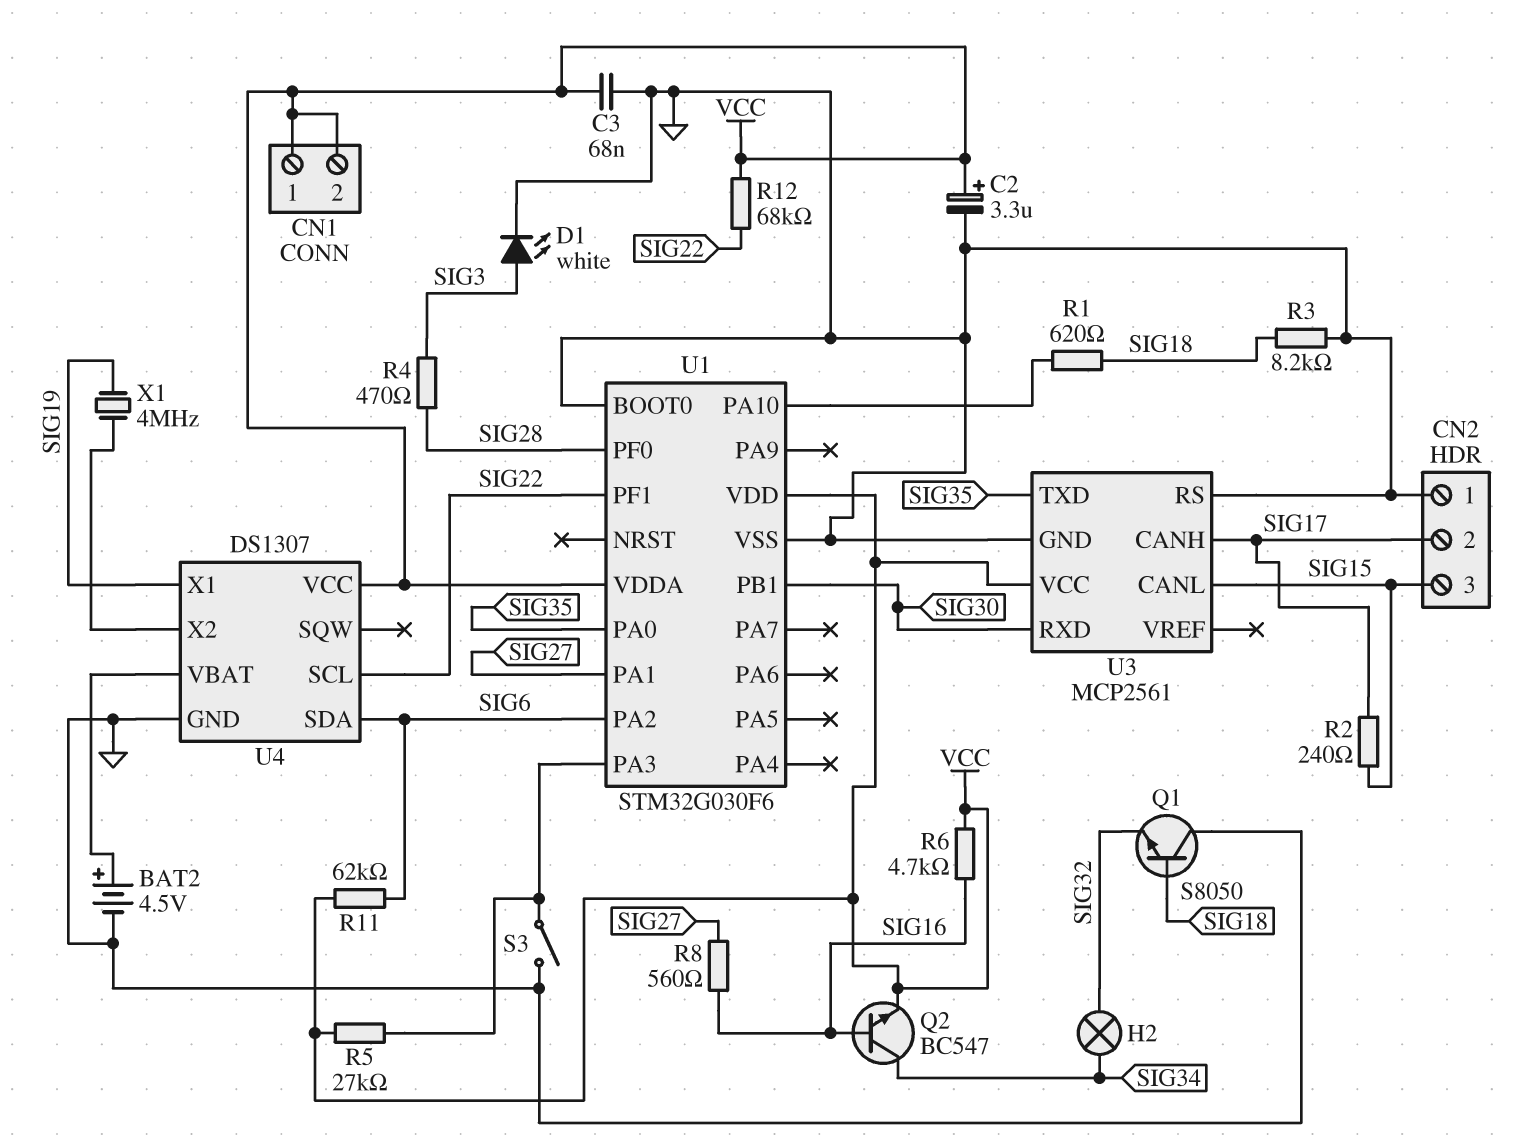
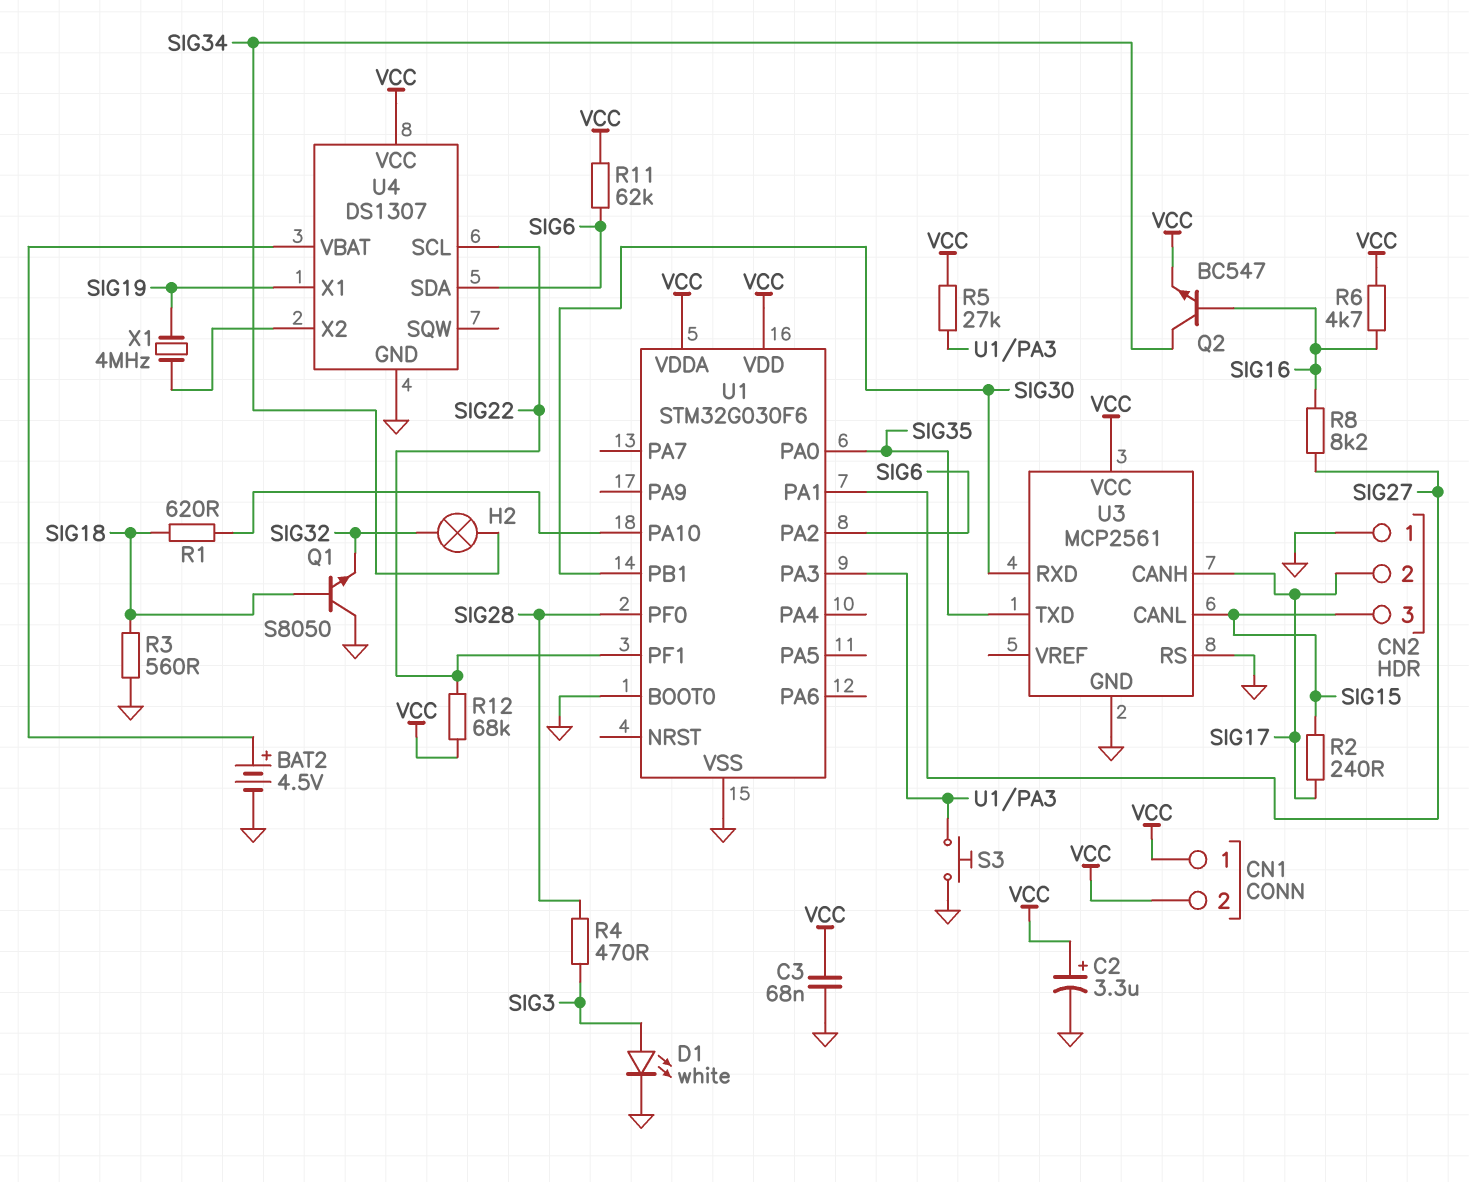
R3: 8.2k (GND, SIG18) -> 560 (GND, SIG18)
R8: 560 (SIG16, SIG27) -> 8.2k (SIG16, SIG27)
S3: switch (GND, U1/PA3) -> button (GND, U1/PA3)

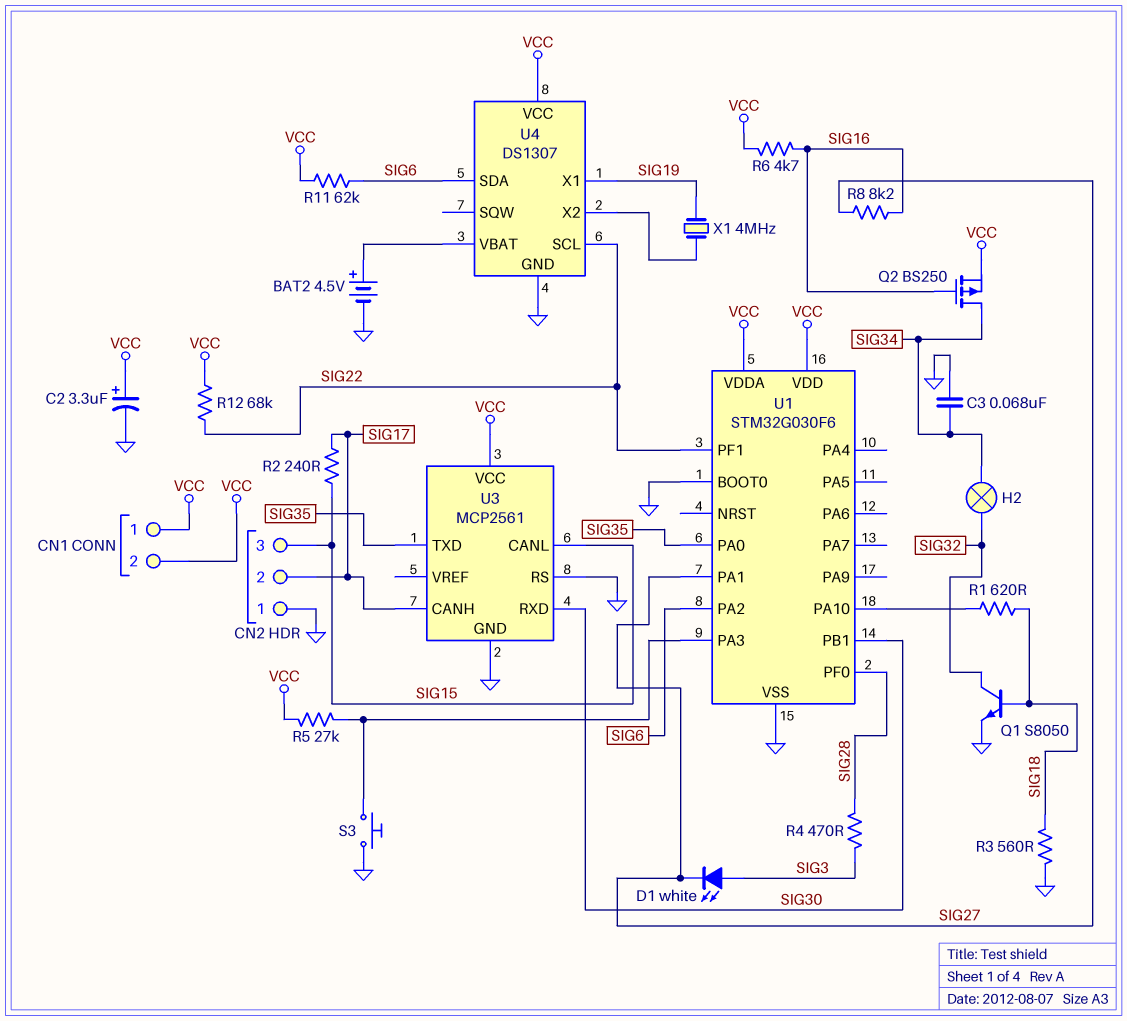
C3: 68nF (GND, VCC) -> 68nF (GND, SIG34)
D1: LED white (A SIG3, K GND) -> LED white (A SIG3, K SIG27)
Q1: NPN S8050 (B SIG18, C GND, E SIG32) -> NPN S8050 (B SIG18, C SIG32, E GND)
Q2: NPN BC547 (B SIG16, C SIG34, E VCC) -> PMOS BS250 (G SIG16, D SIG34, S VCC)

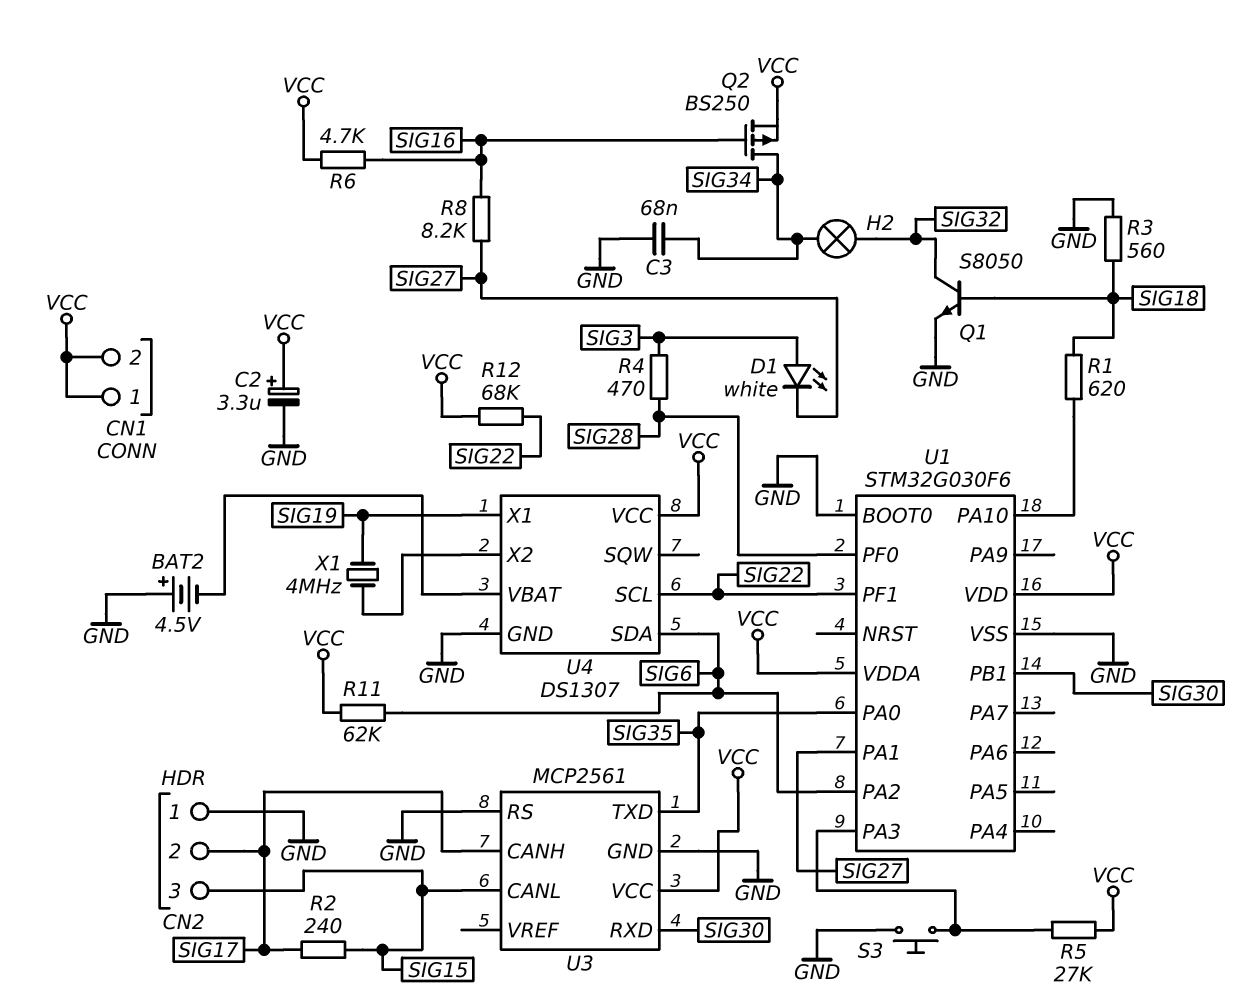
BAT2: 4.5V (plus U4/VBAT, minus GND) -> 4.5V (plus GND, minus U4/VBAT)

